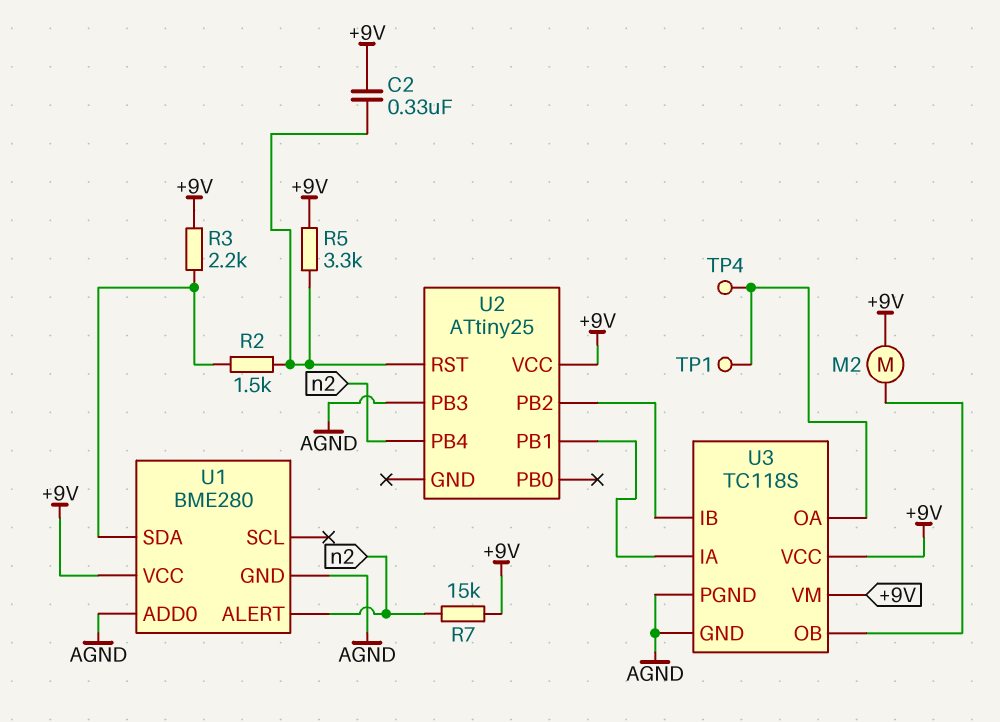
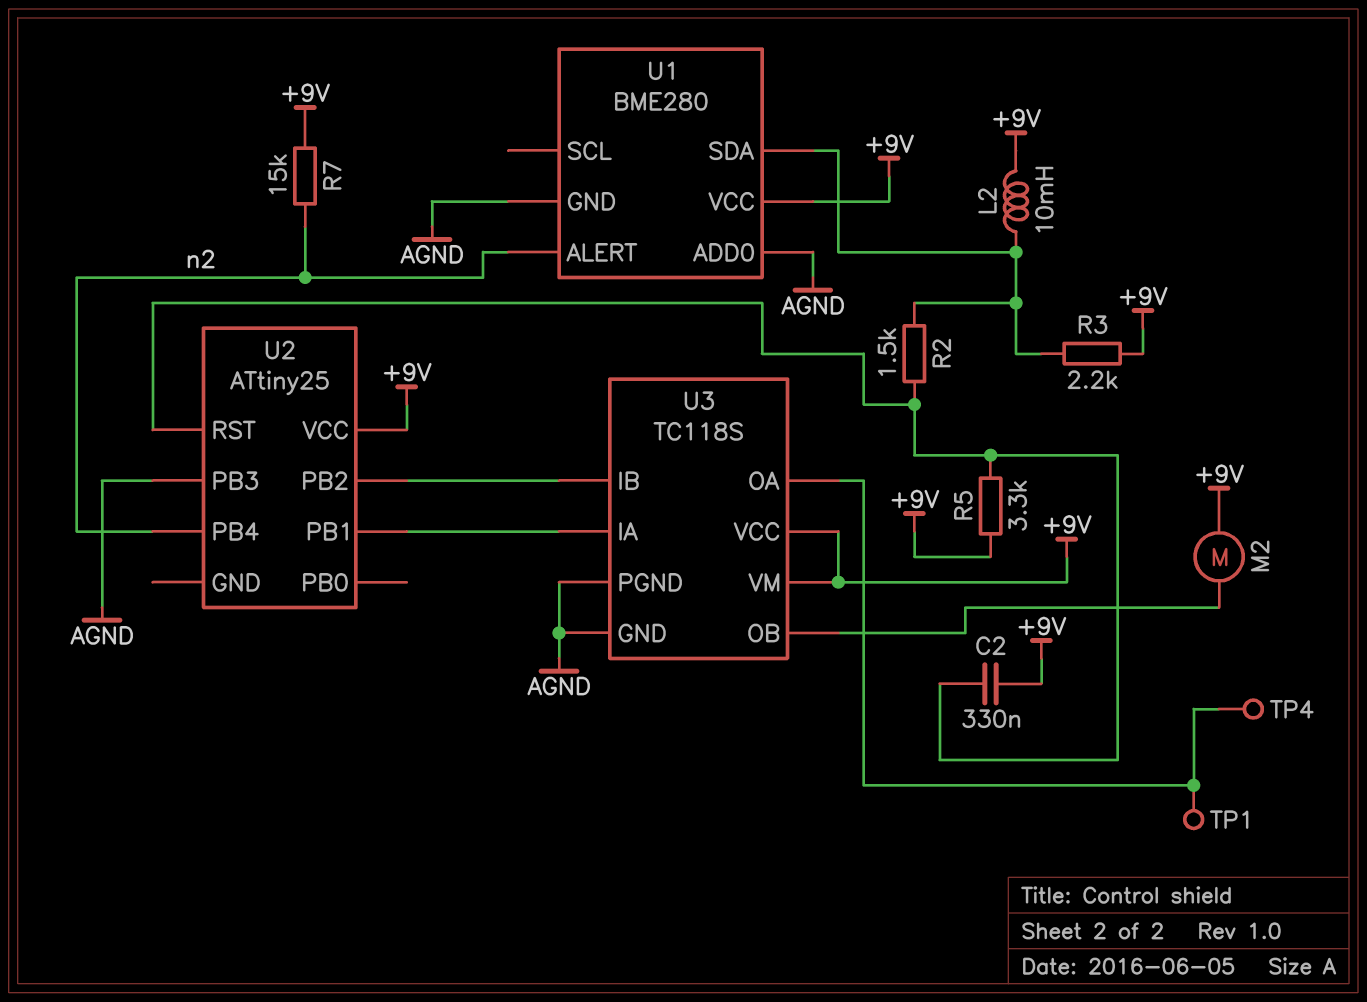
L2: none -> 10mH (+9V, U1/SDA)

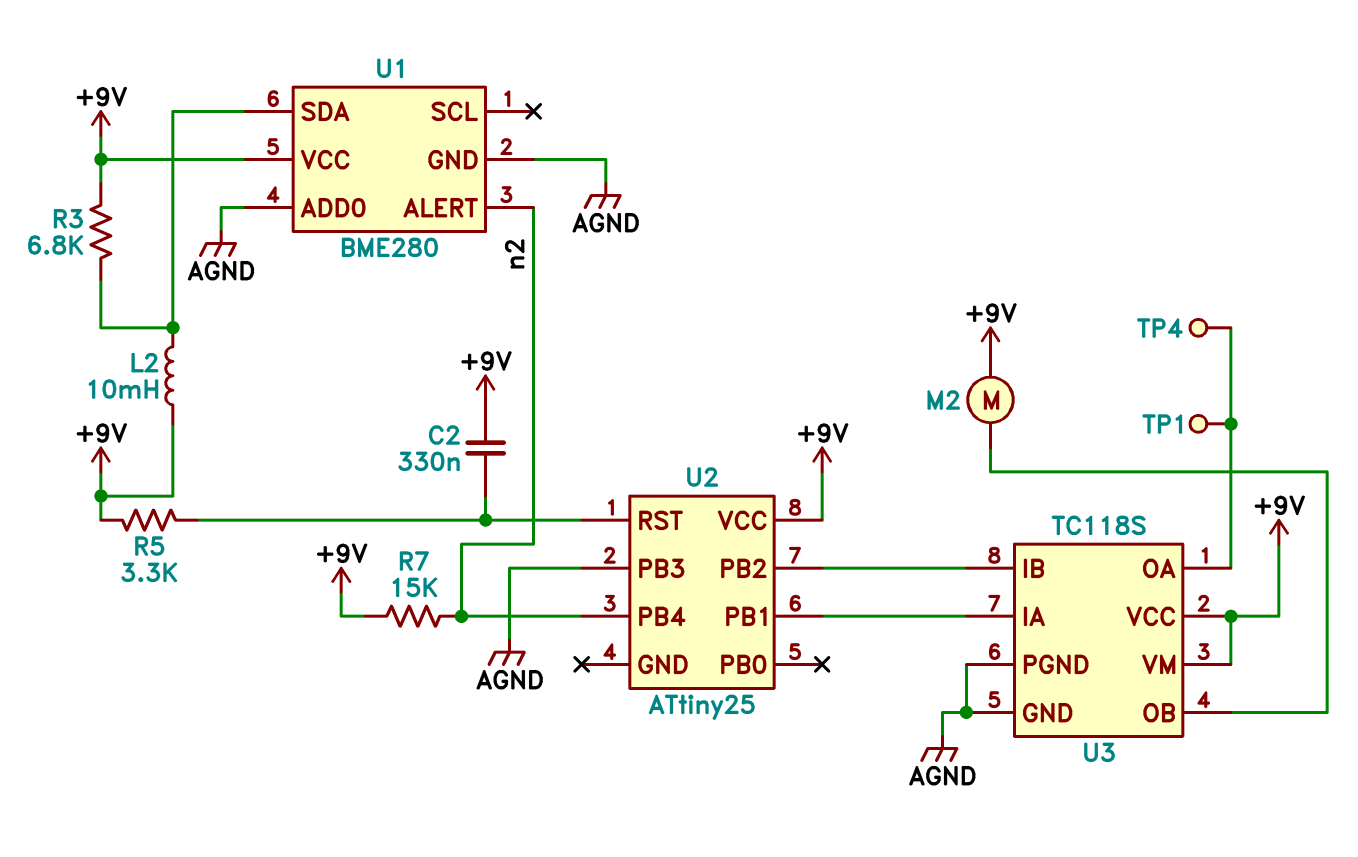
R2: 1.5k (U1/SDA, U2/RST) -> none
R3: 2.2k (+9V, U1/SDA) -> 6.8k (+9V, U1/SDA)

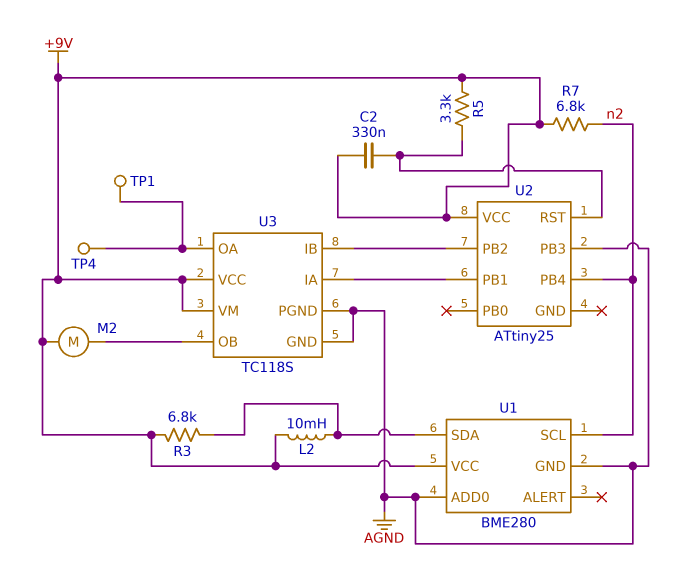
R7: 15k (+9V, n2) -> 6.8k (+9V, n2)
U1 pin ALERT: n2 -> none
U1 pin SCL: none -> n2

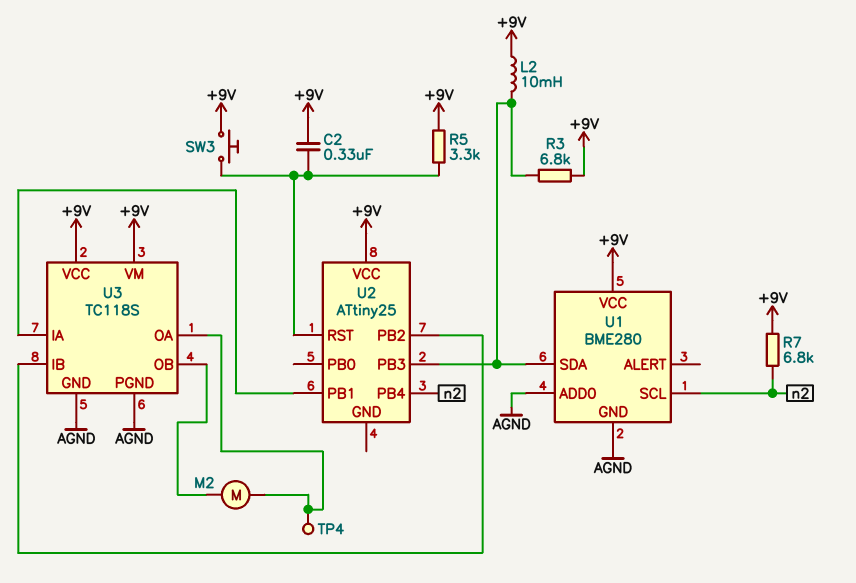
M2: motor (+9V, U3/OB) -> motor (U3/OA, U3/OB)
SW3: none -> button (+9V, U2/RST)
TP1: test point (U3/OA) -> none
U2 pin PB3: AGND -> U1/SDA

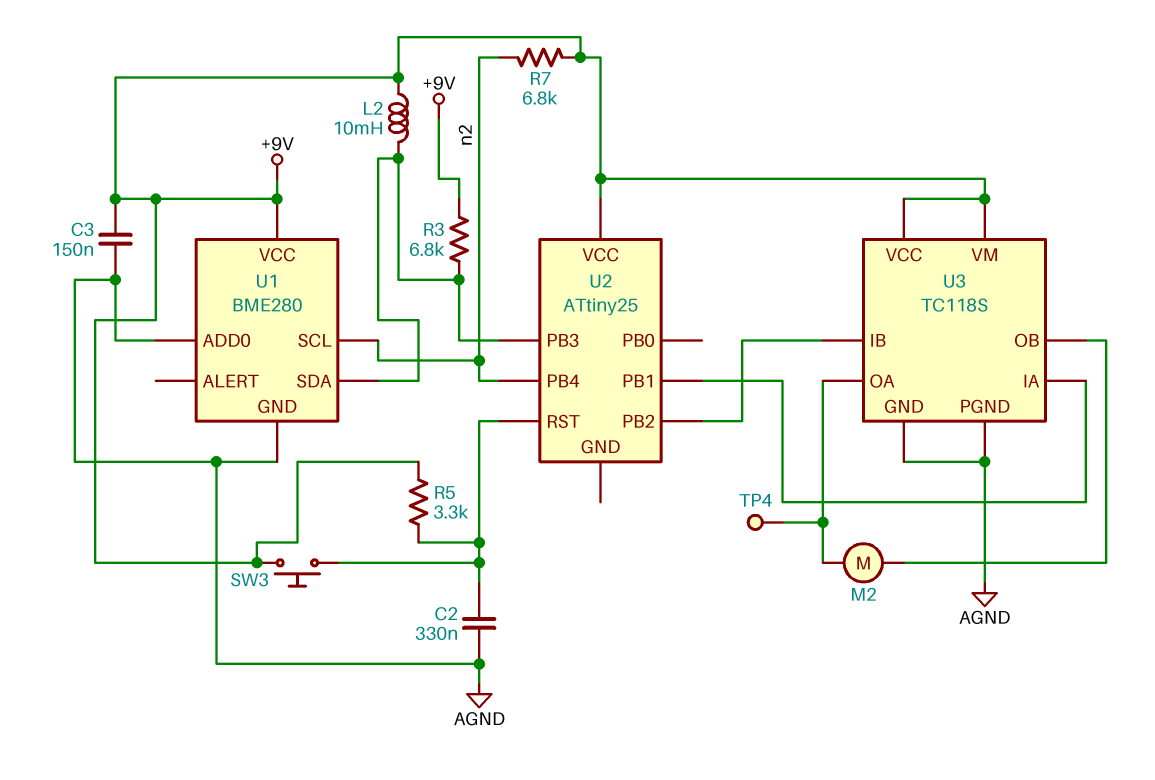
C2: 330nF (+9V, U2/RST) -> 330nF (AGND, U2/RST)
C3: none -> 150nF (+9V, AGND)

